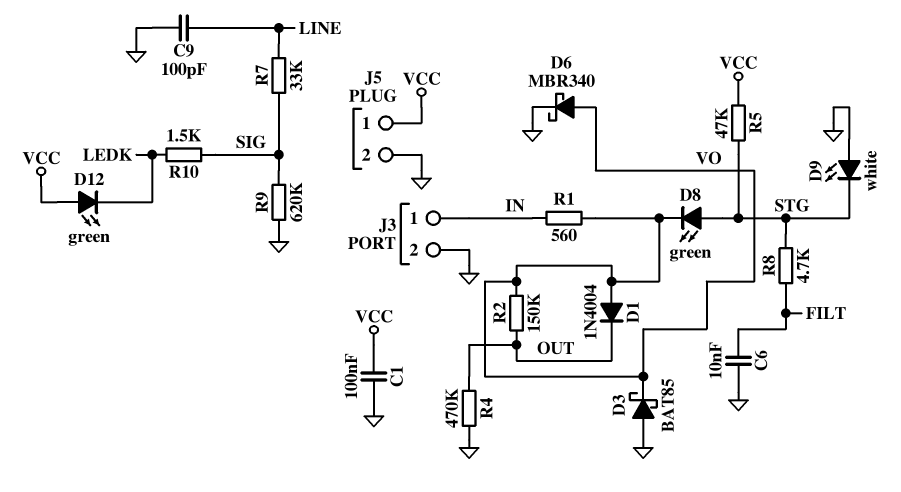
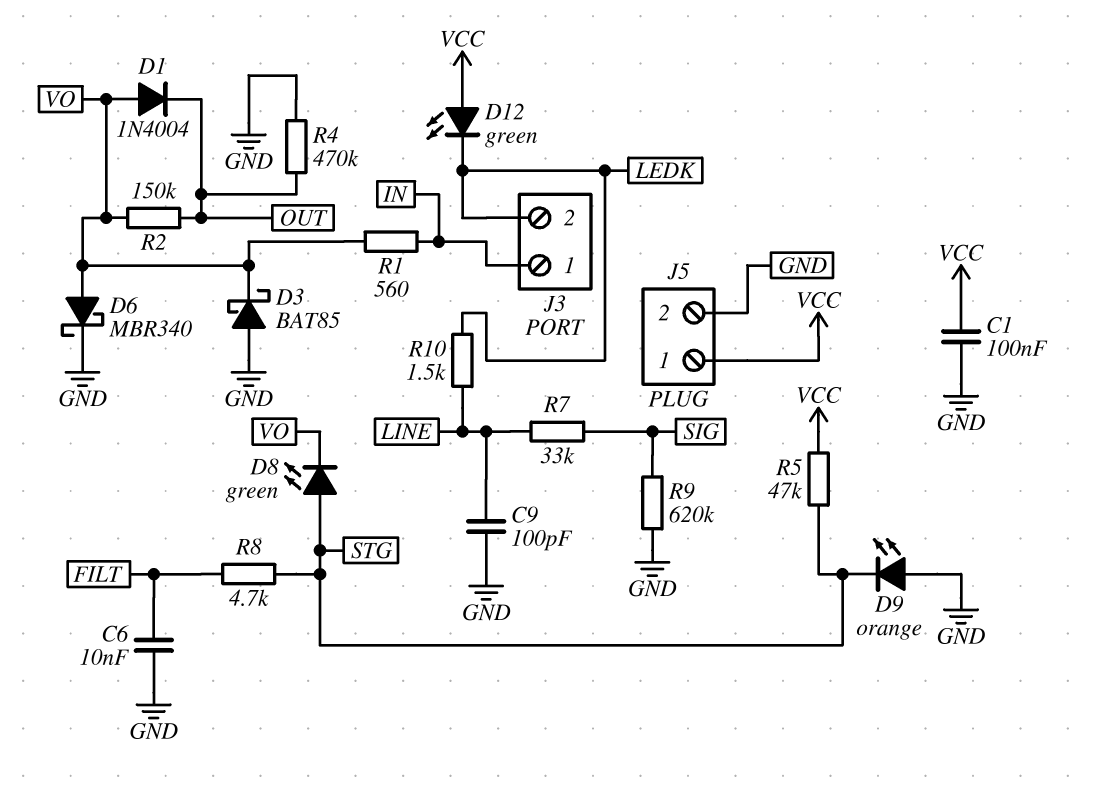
D9: LED white (A GND, K STG) -> LED orange (A GND, K STG)
J3 pin 2: GND -> LEDK
R10: 1.5k (LEDK, SIG) -> 1.5k (LEDK, LINE)

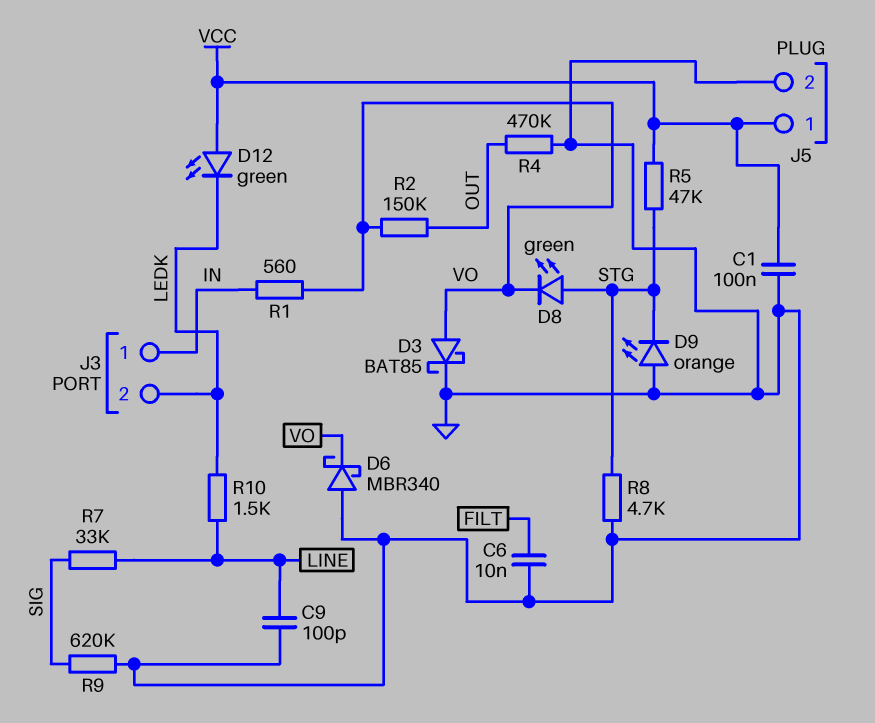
D1: diode 1N4004 (A VO, K OUT) -> none
D3: schottky BAT85 (A GND, K VO) -> schottky BAT85 (A VO, K GND)
D6: schottky MBR340 (A VO, K GND) -> schottky MBR340 (A GND, K VO)
R8: 4.7k (FILT, STG) -> 4.7k (GND, STG)

